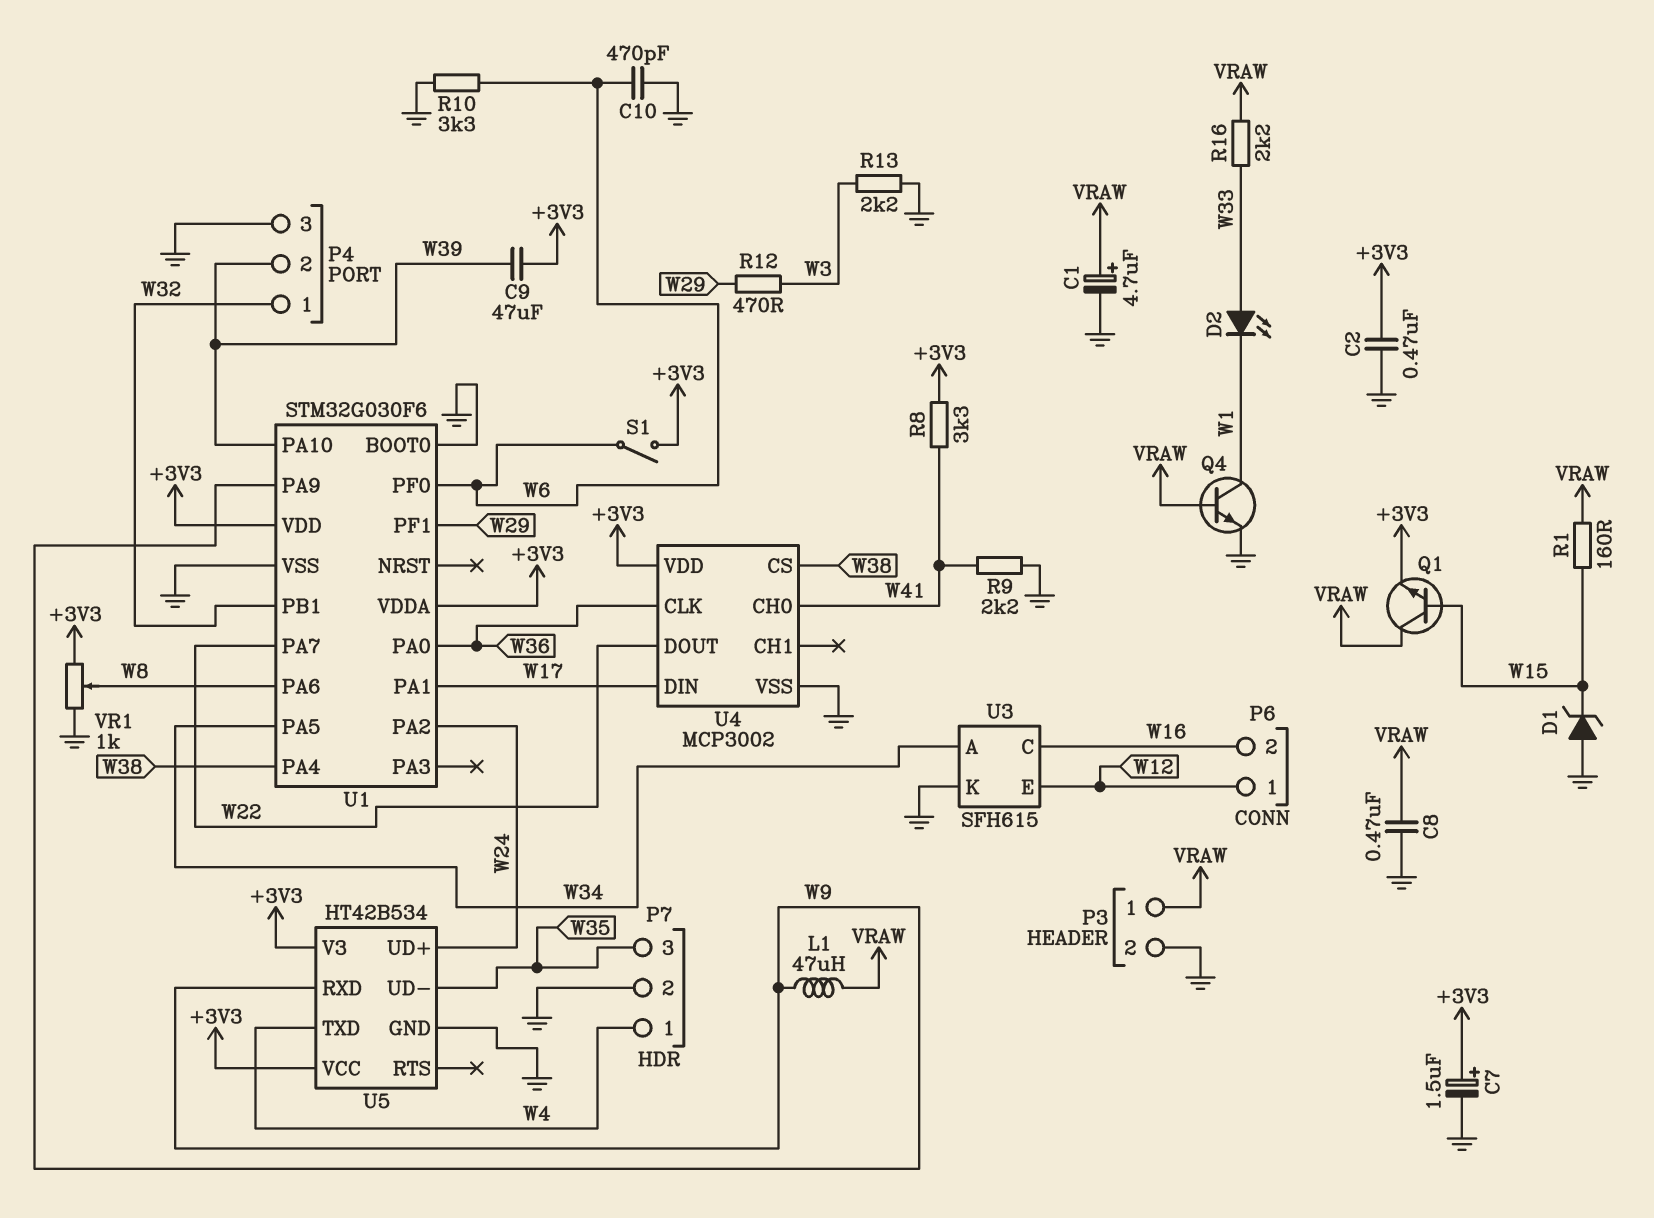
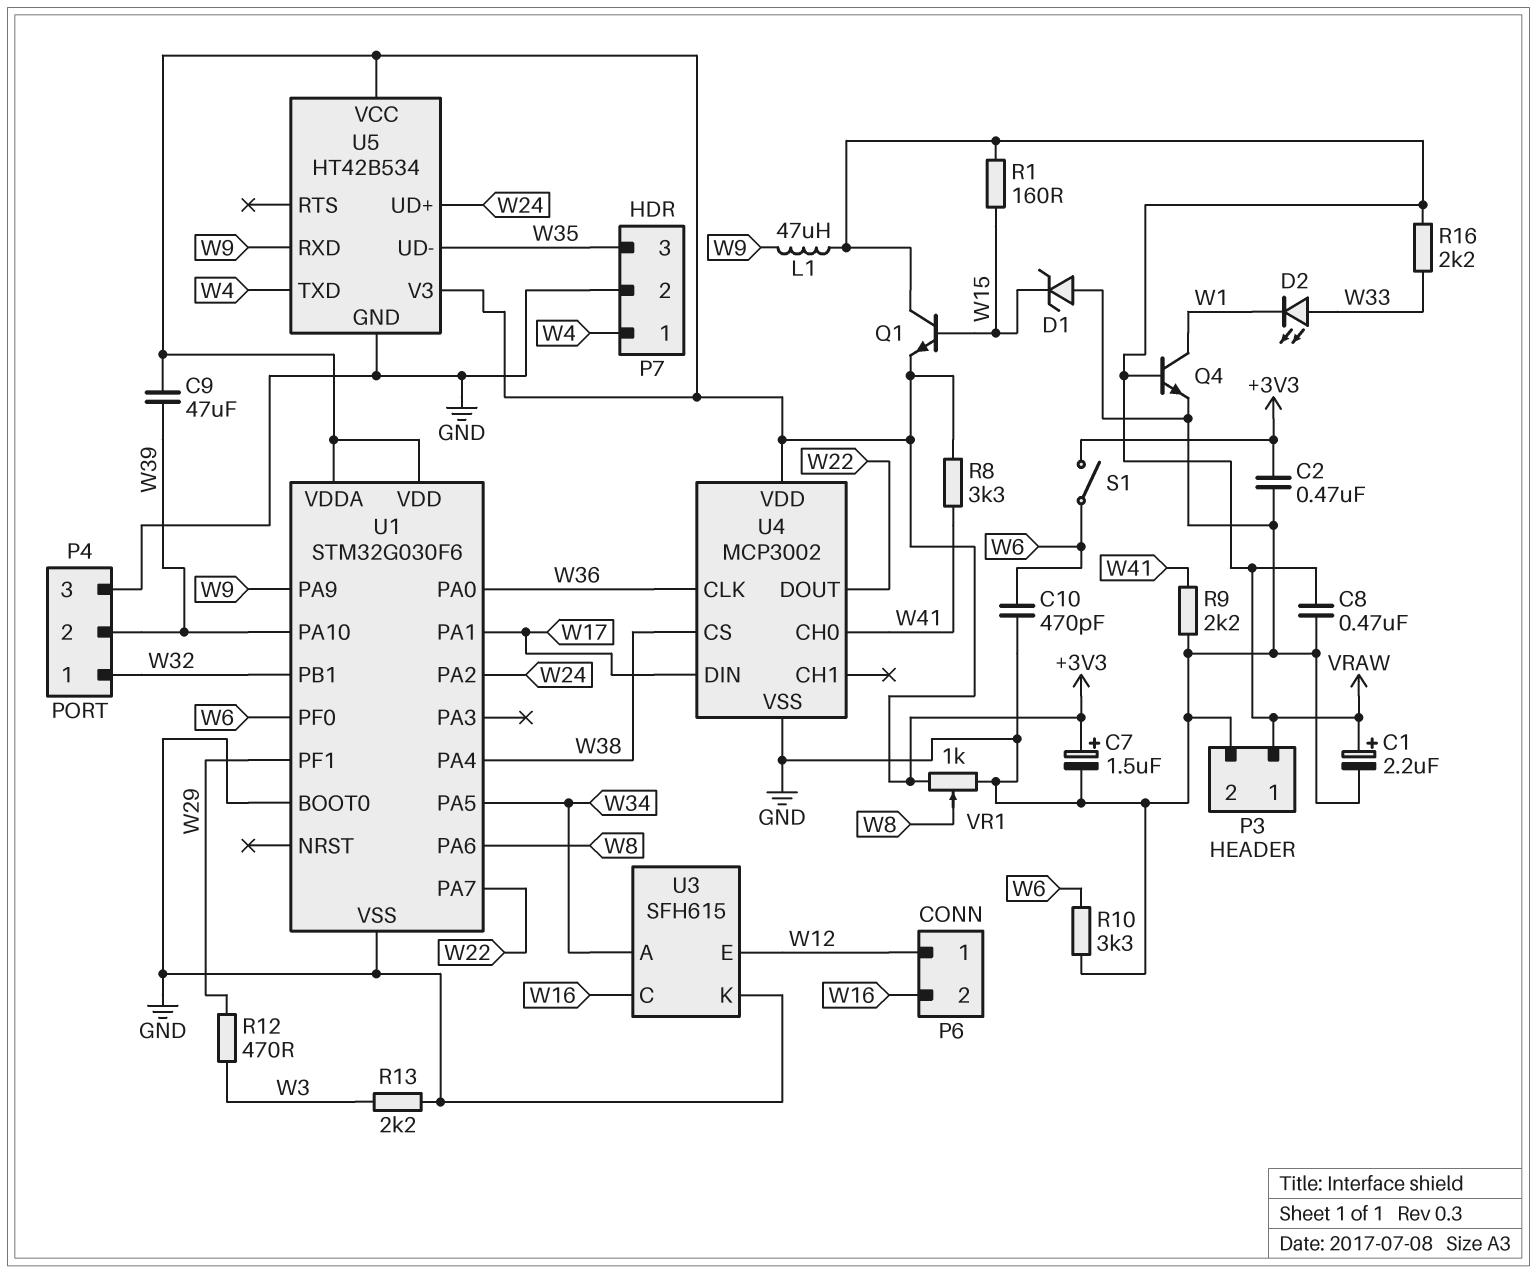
C1: 4.7uF (plus VRAW, minus GND) -> 2.2uF (plus VRAW, minus GND)

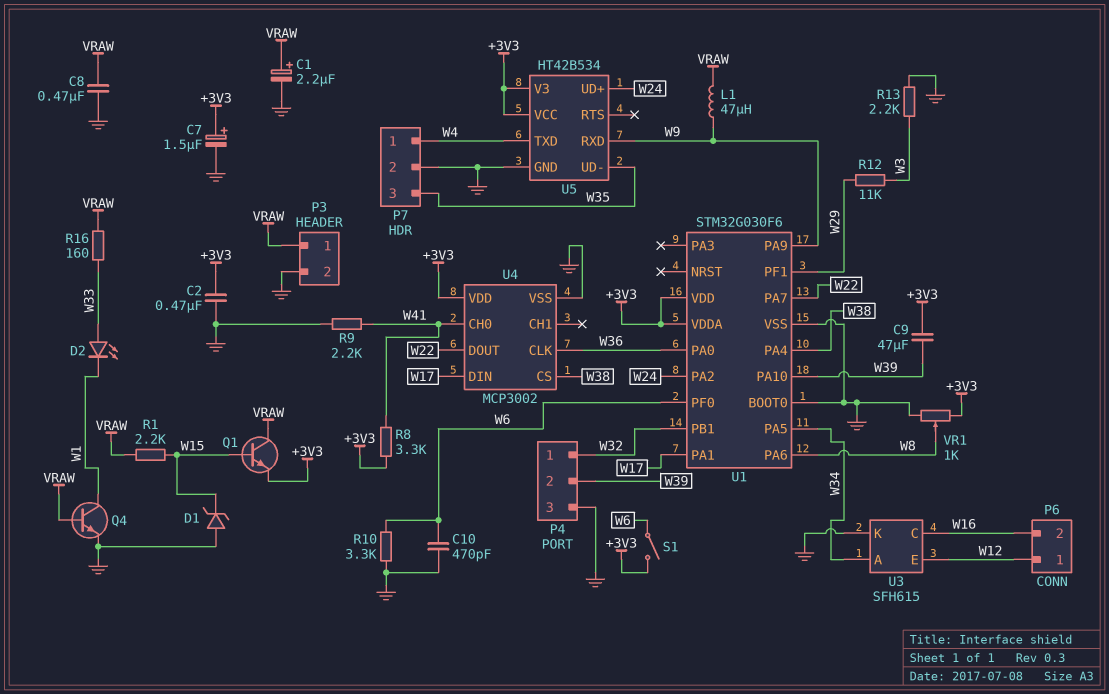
R1: 160 (VRAW, W15) -> 2.2k (VRAW, W15)
R12: 470 (W3, W29) -> 11k (W3, W29)
R16: 2.2k (VRAW, W33) -> 160 (VRAW, W33)

